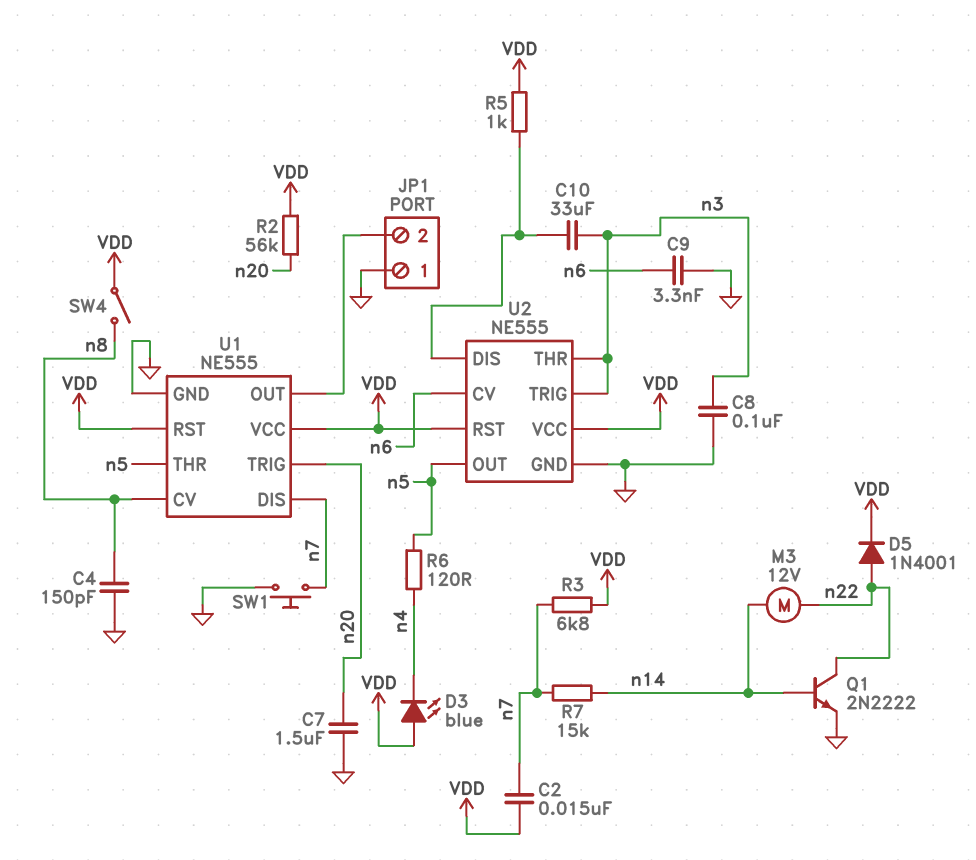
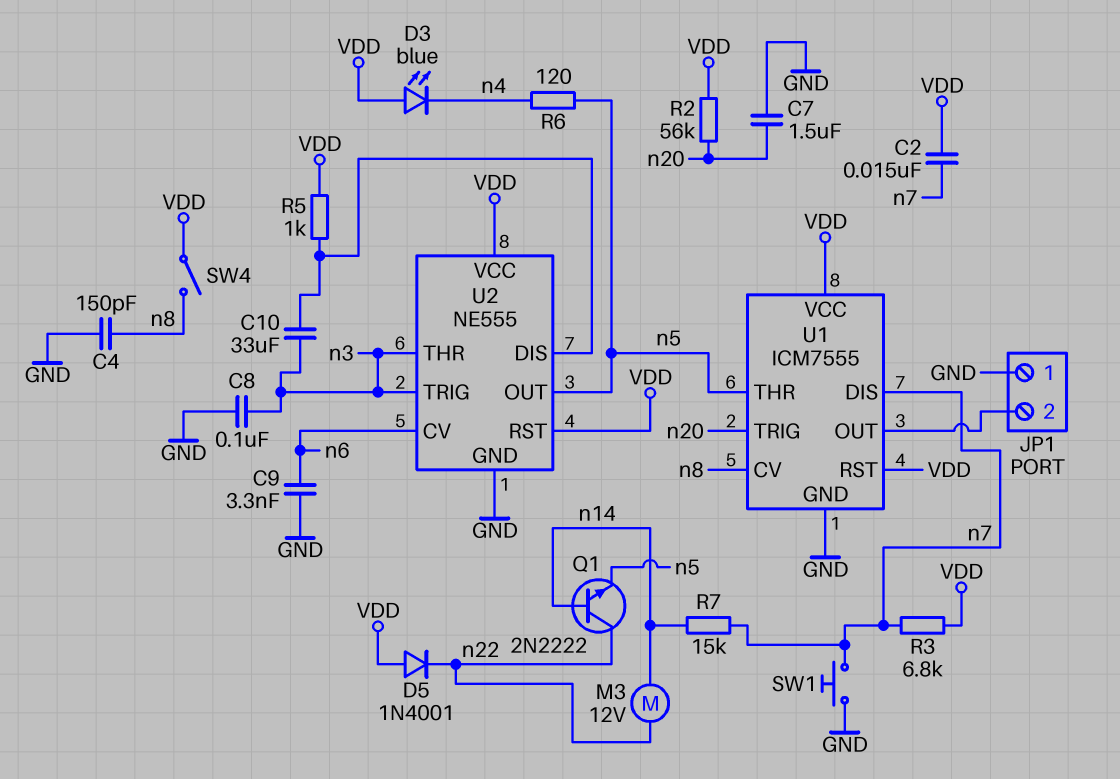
D5: diode 1N4001 (A n22, K VDD) -> diode 1N4001 (A VDD, K n22)
Q1: NPN 2N2222 (B n14, C n22, E GND) -> NPN 2N2222 (B n14, C n22, E n5)
U1: NE555 -> ICM7555

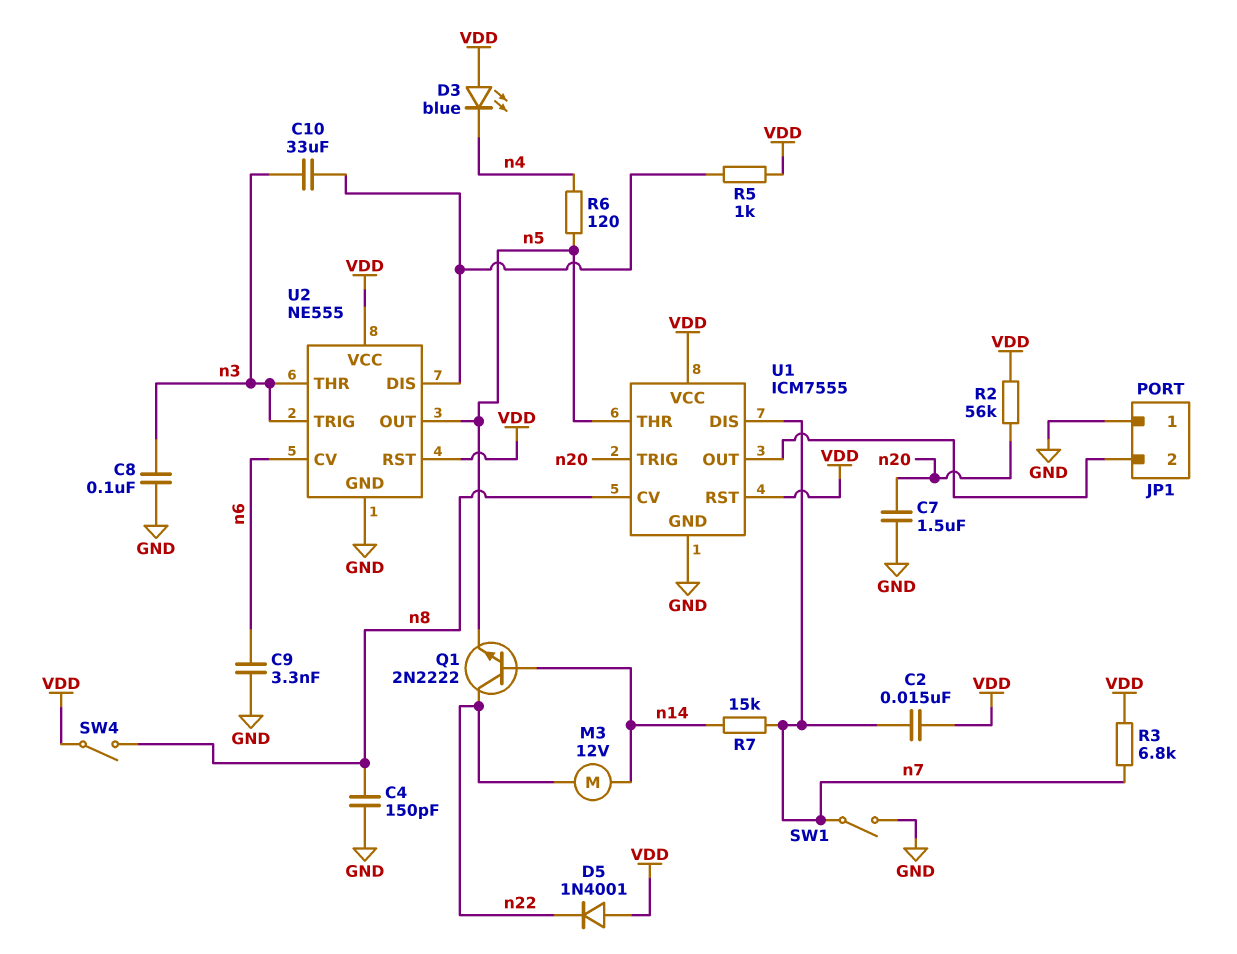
SW1: button (GND, n7) -> switch (GND, n7)

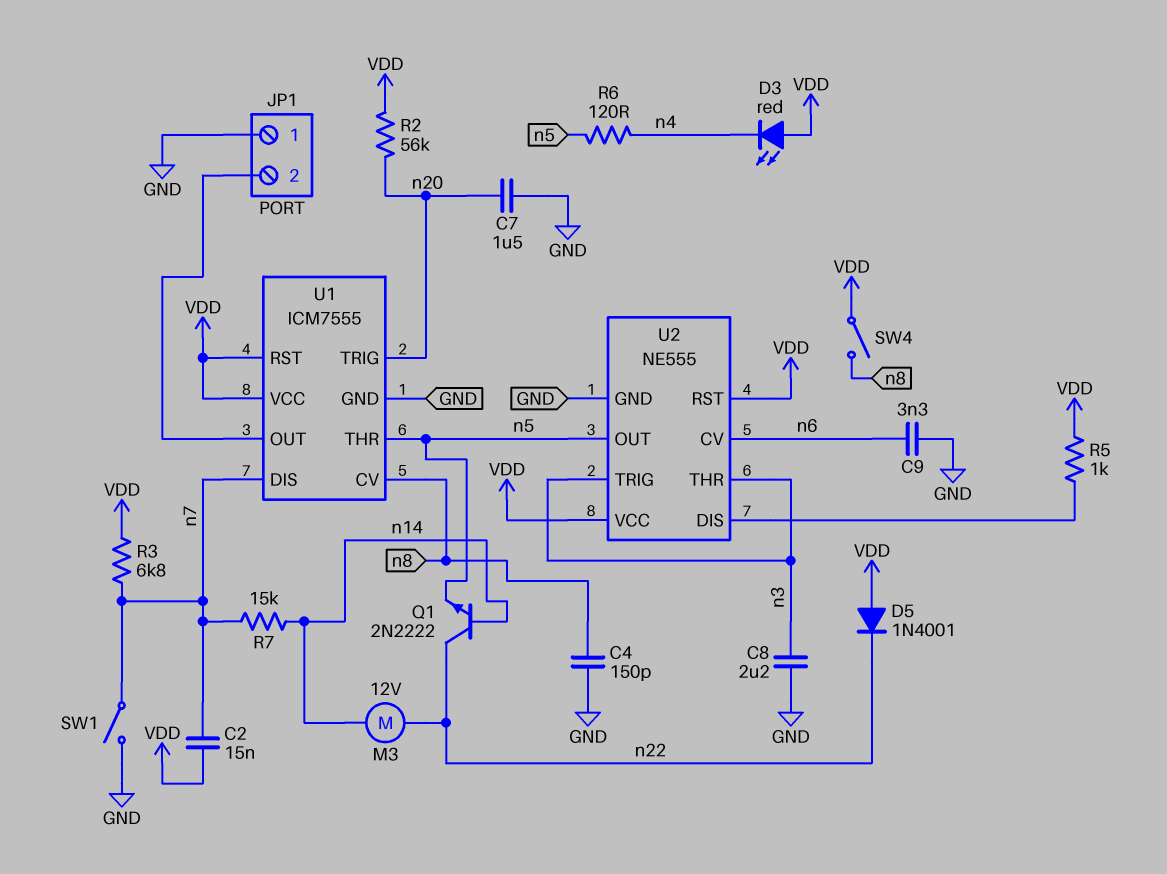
C8: 100nF (GND, n3) -> 2.2uF (GND, n3)
C10: 33uF (U2/DIS, n3) -> none
D3: LED blue (A VDD, K n4) -> LED red (A VDD, K n4)

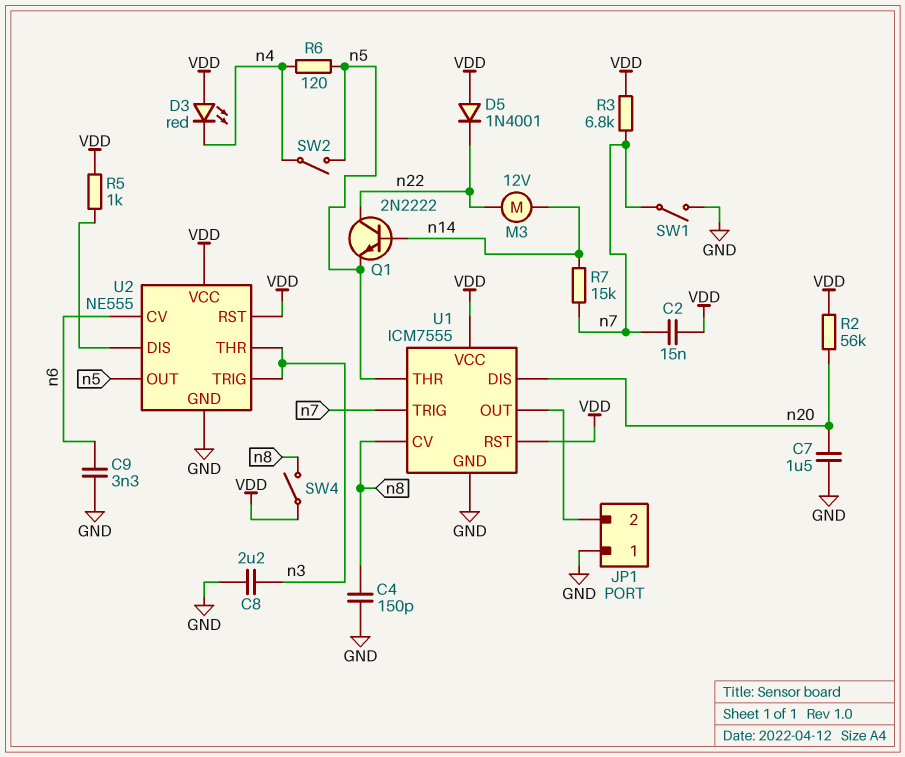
SW2: none -> switch (n4, n5)
U1 pin DIS: n7 -> n20
U1 pin TRIG: n20 -> n7

